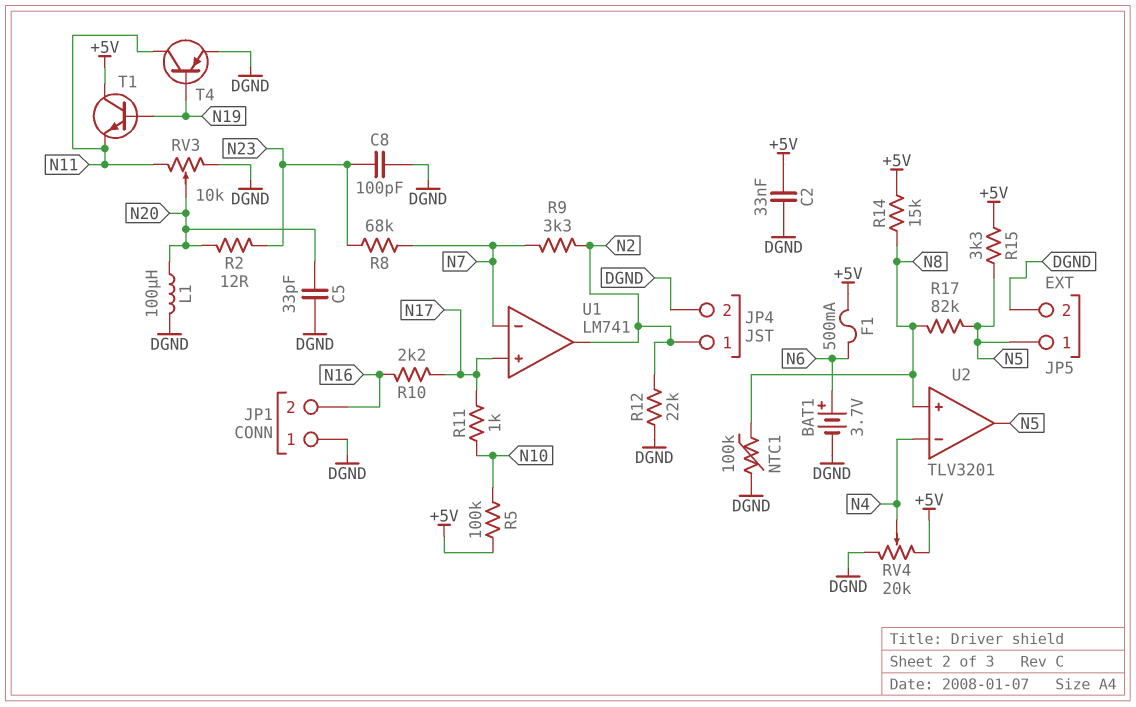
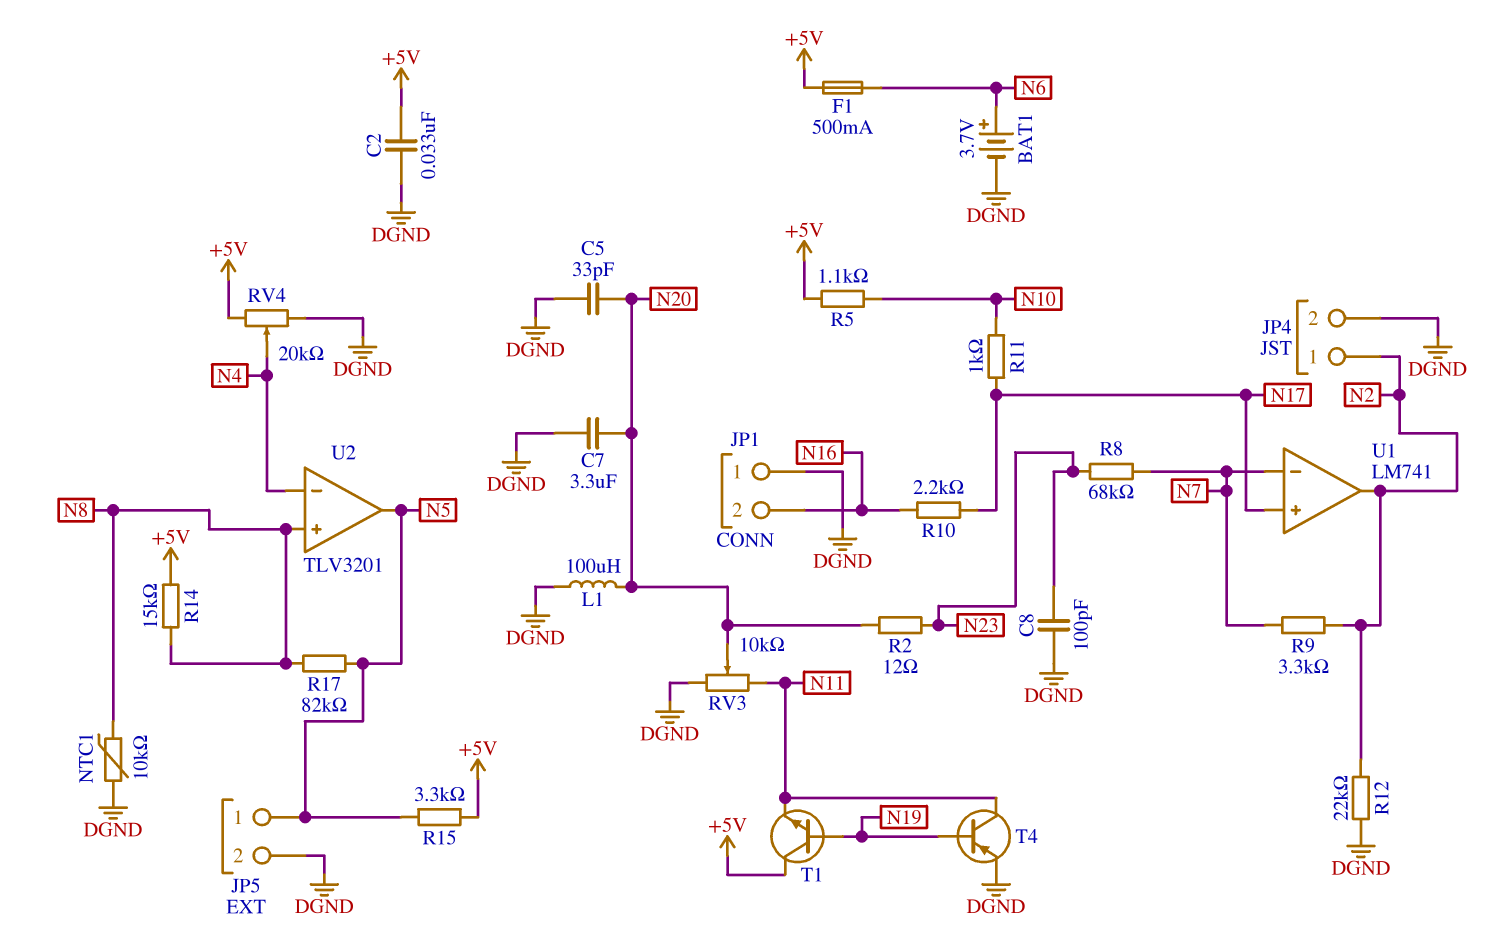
C7: none -> 3.3uF (DGND, N20)
NTC1: 100k (DGND, N8) -> 10k (DGND, N8)
R5: 100k (+5V, N10) -> 1.1k (+5V, N10)

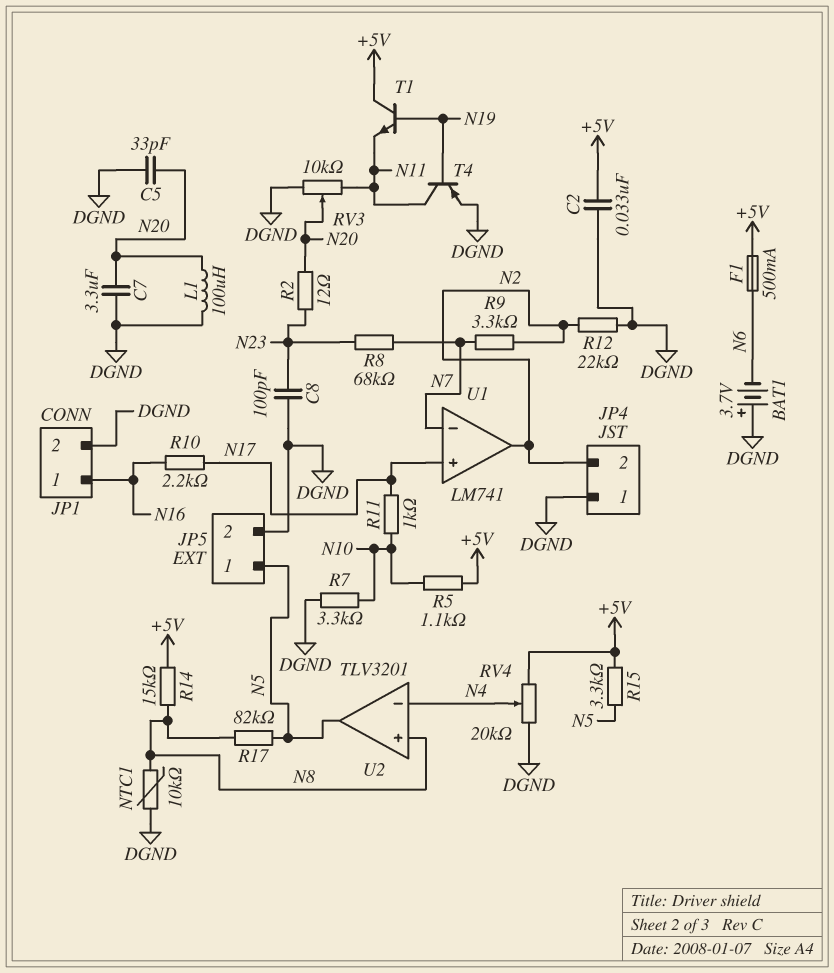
BAT1: 3.7V (plus N6, minus DGND) -> 3.7V (plus DGND, minus N6)
JP1 pin 1: DGND -> N16
JP1 pin 2: N16 -> DGND
JP4 pin 1: N2 -> DGND
JP4 pin 2: DGND -> N2
R7: none -> 3.3k (DGND, N10)

